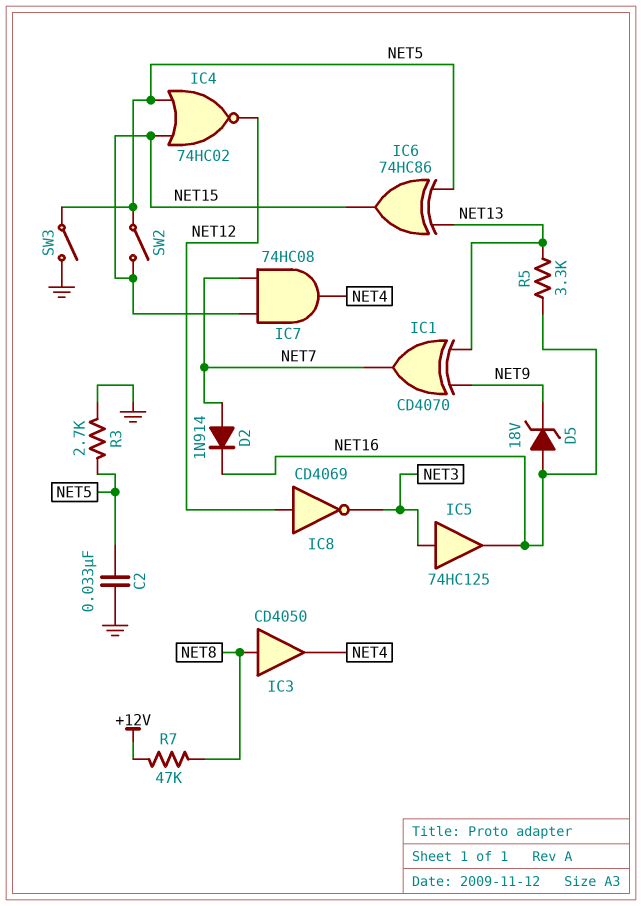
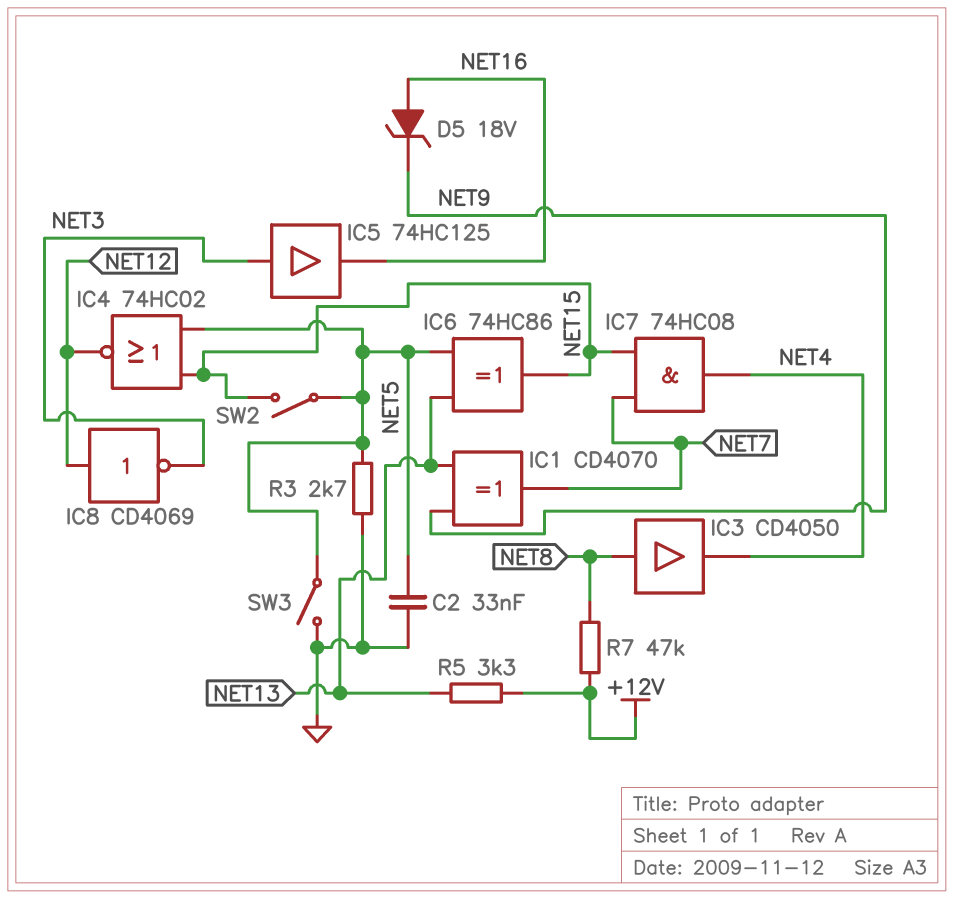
D2: diode 1N914 (A NET7, K NET16) -> none
R5: 3.3k (NET13, NET16) -> 3.3k (+12V, NET13)

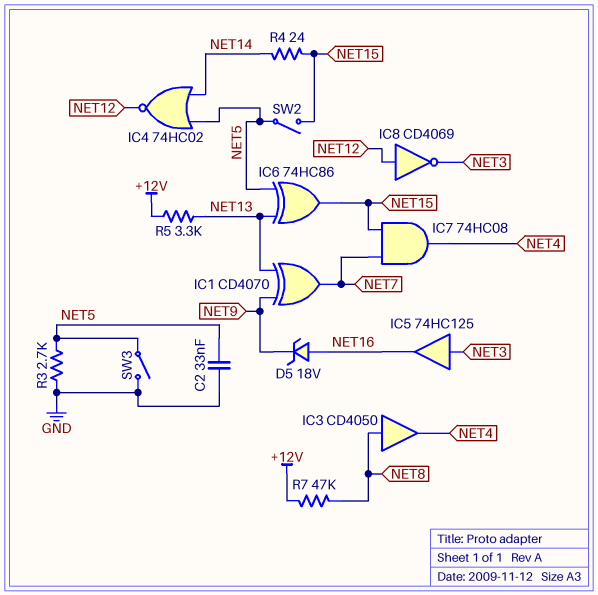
IC4: NOR 74HC02 (in NET5, in NET15, out NET12) -> NOR 74HC02 (in NET5, in NET14, out NET12)
R4: none -> 24 (NET14, NET15)

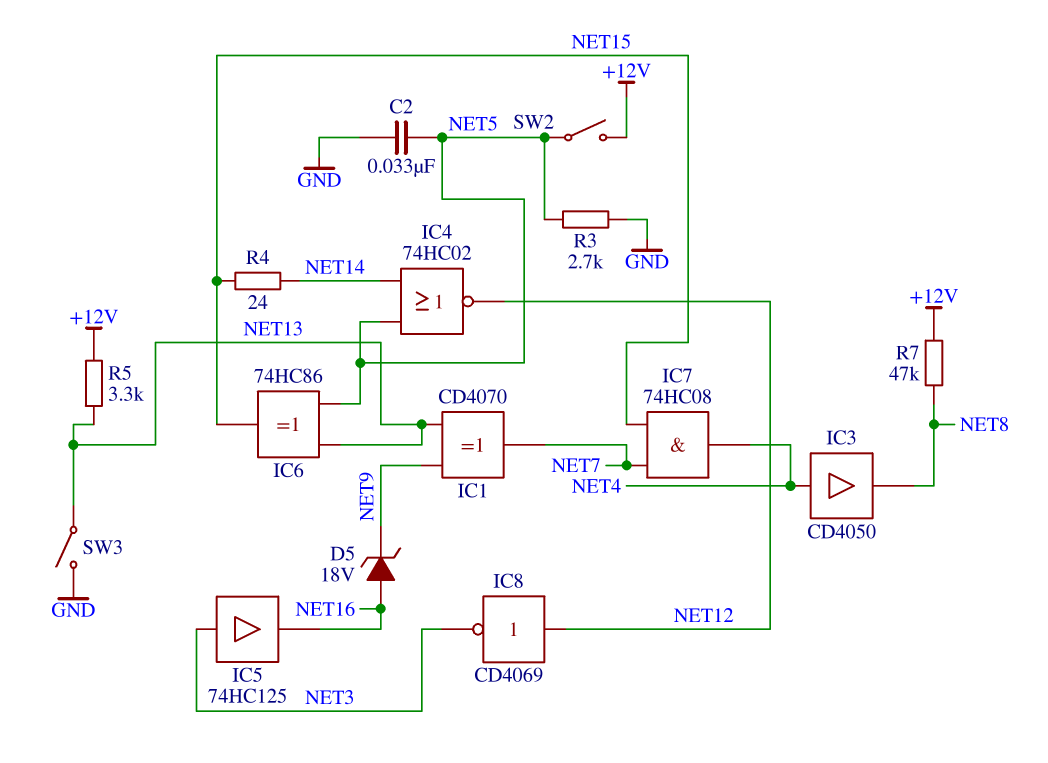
IC3: buffer CD4050 (in NET8, out NET4) -> buffer CD4050 (in NET4, out NET8)
SW2: switch (NET5, NET15) -> switch (+12V, NET5)
SW3: switch (GND, NET5) -> switch (GND, NET13)

